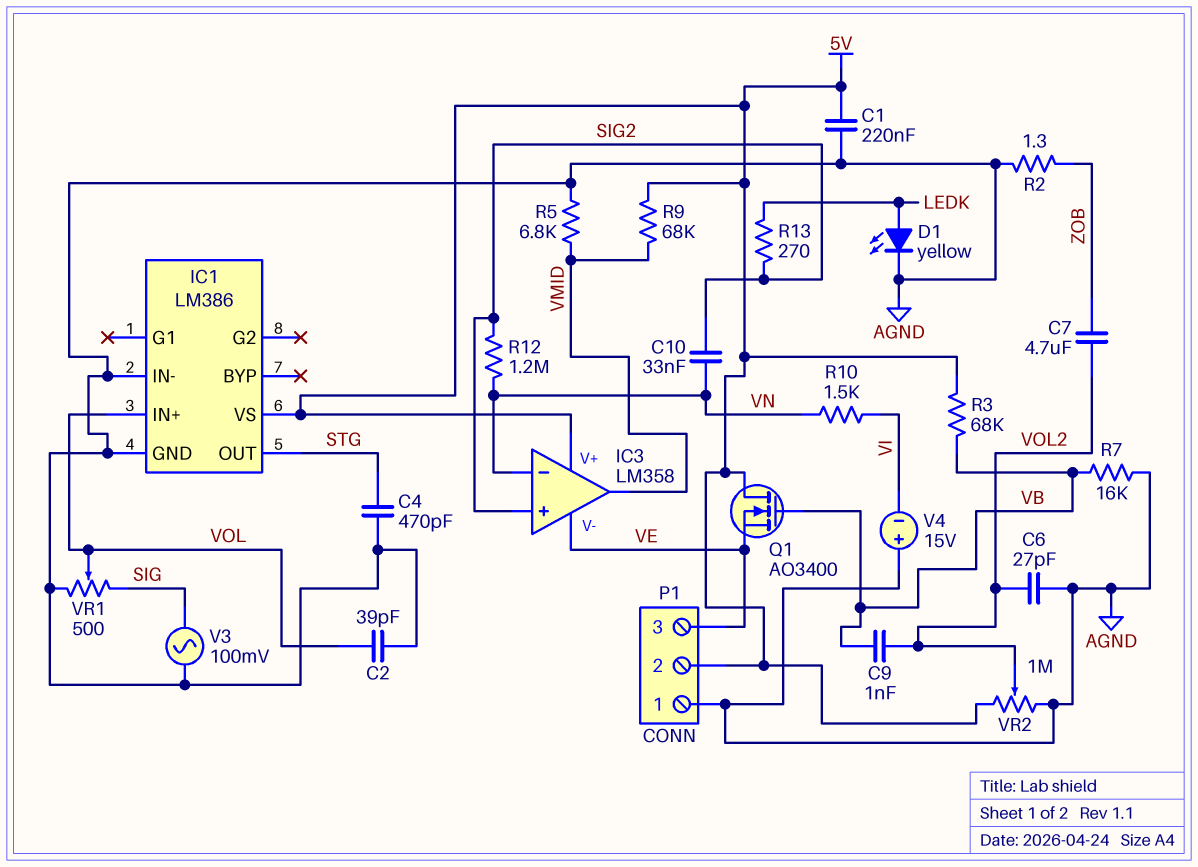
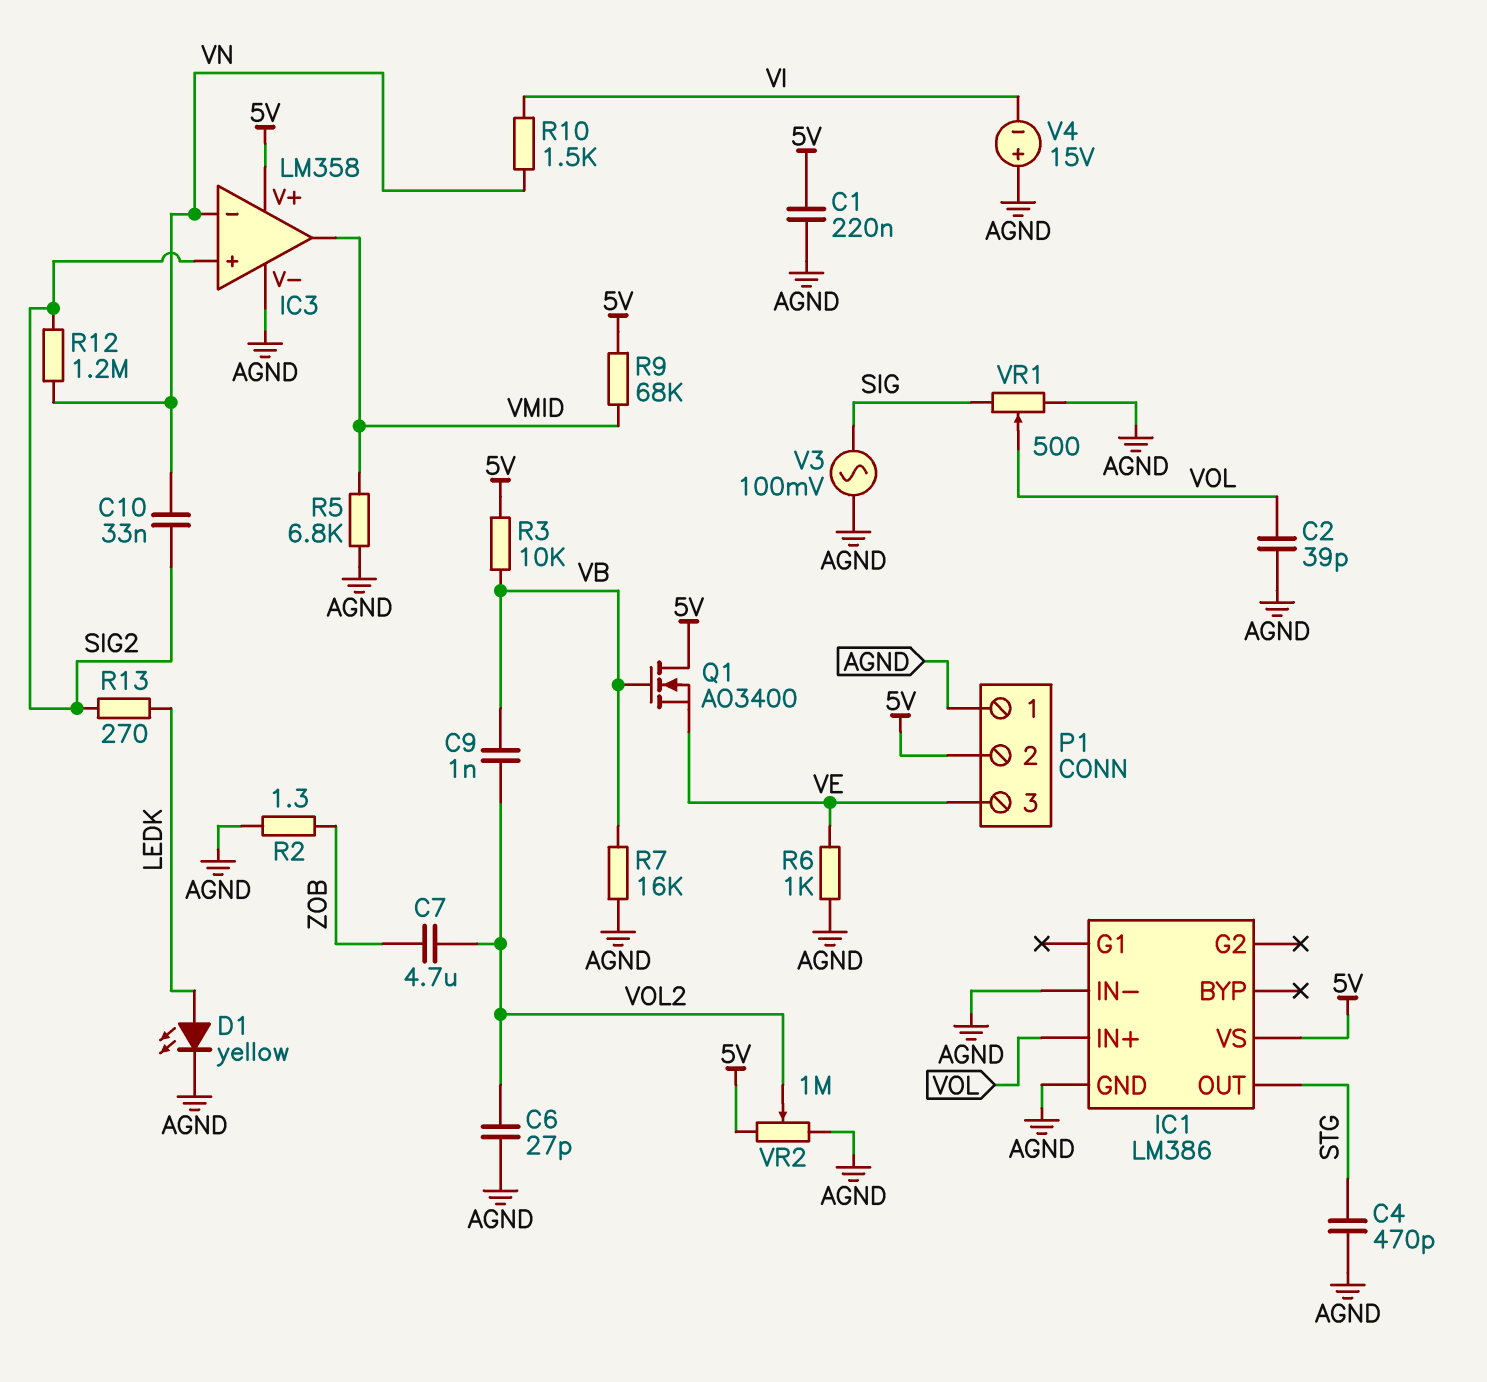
IC3 pin V-: VE -> AGND
R3: 68k (5V, VB) -> 10k (5V, VB)
R6: none -> 1k (AGND, VE)

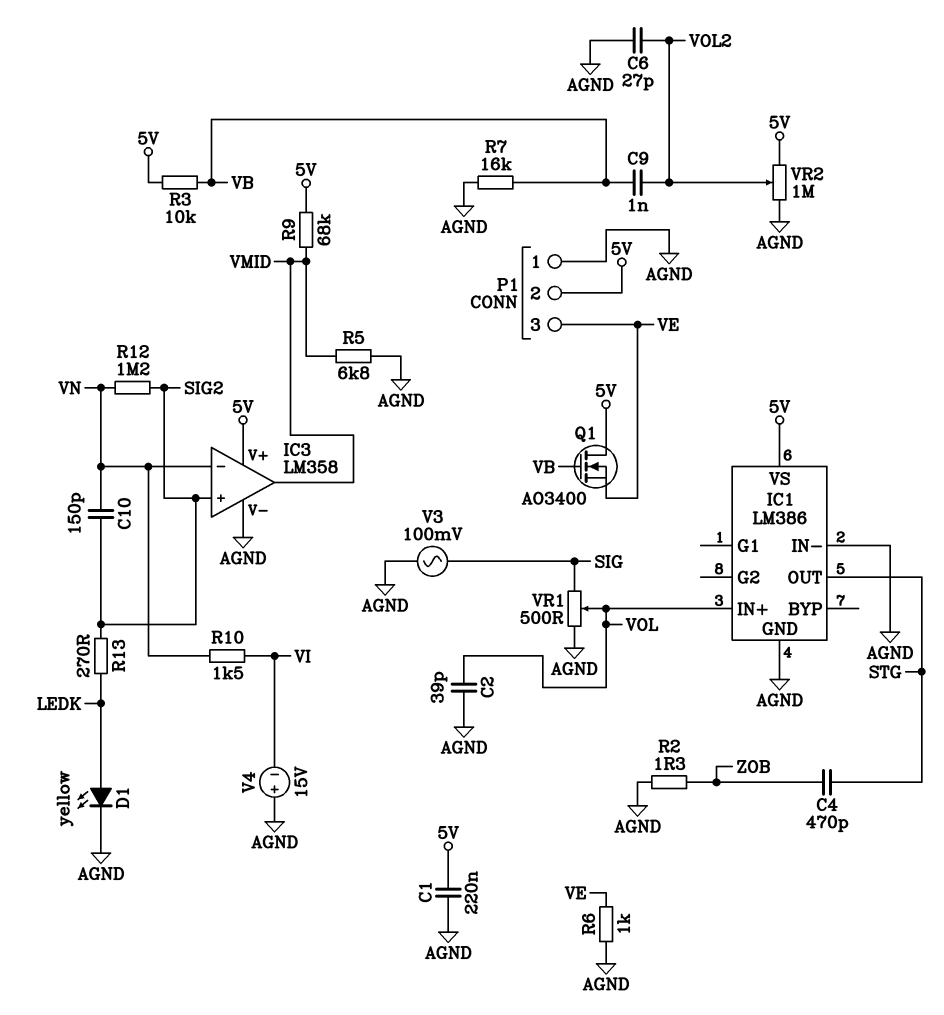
C4: 470pF (AGND, STG) -> 470pF (STG, ZOB)
C7: 4.7uF (VOL2, ZOB) -> none
C10: 33nF (SIG2, VN) -> 150pF (SIG2, VN)

